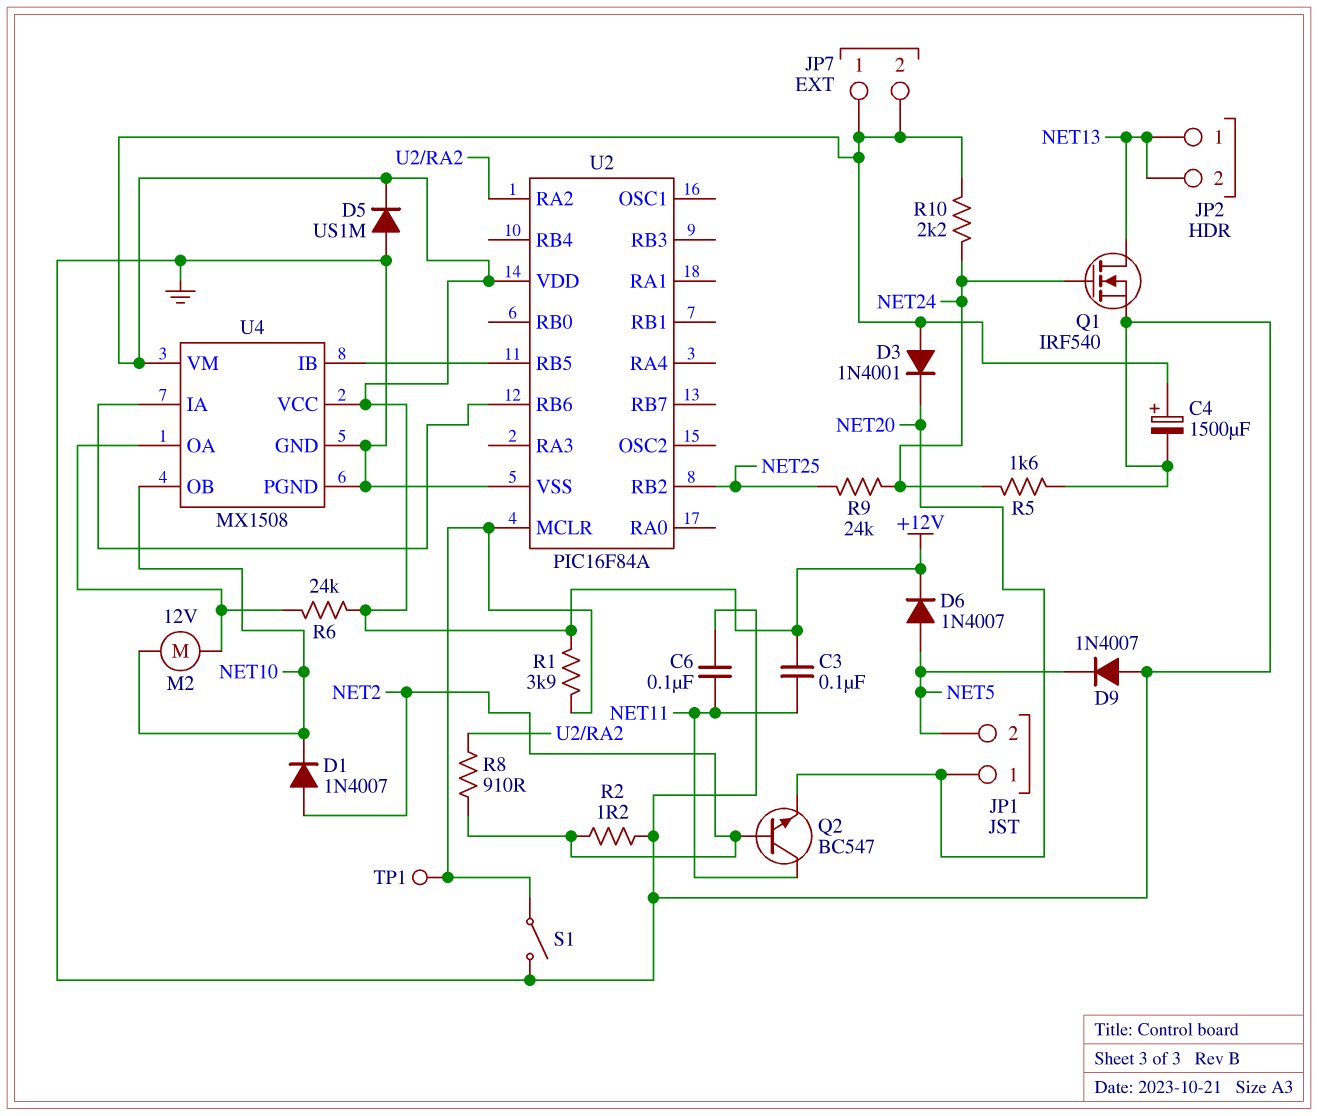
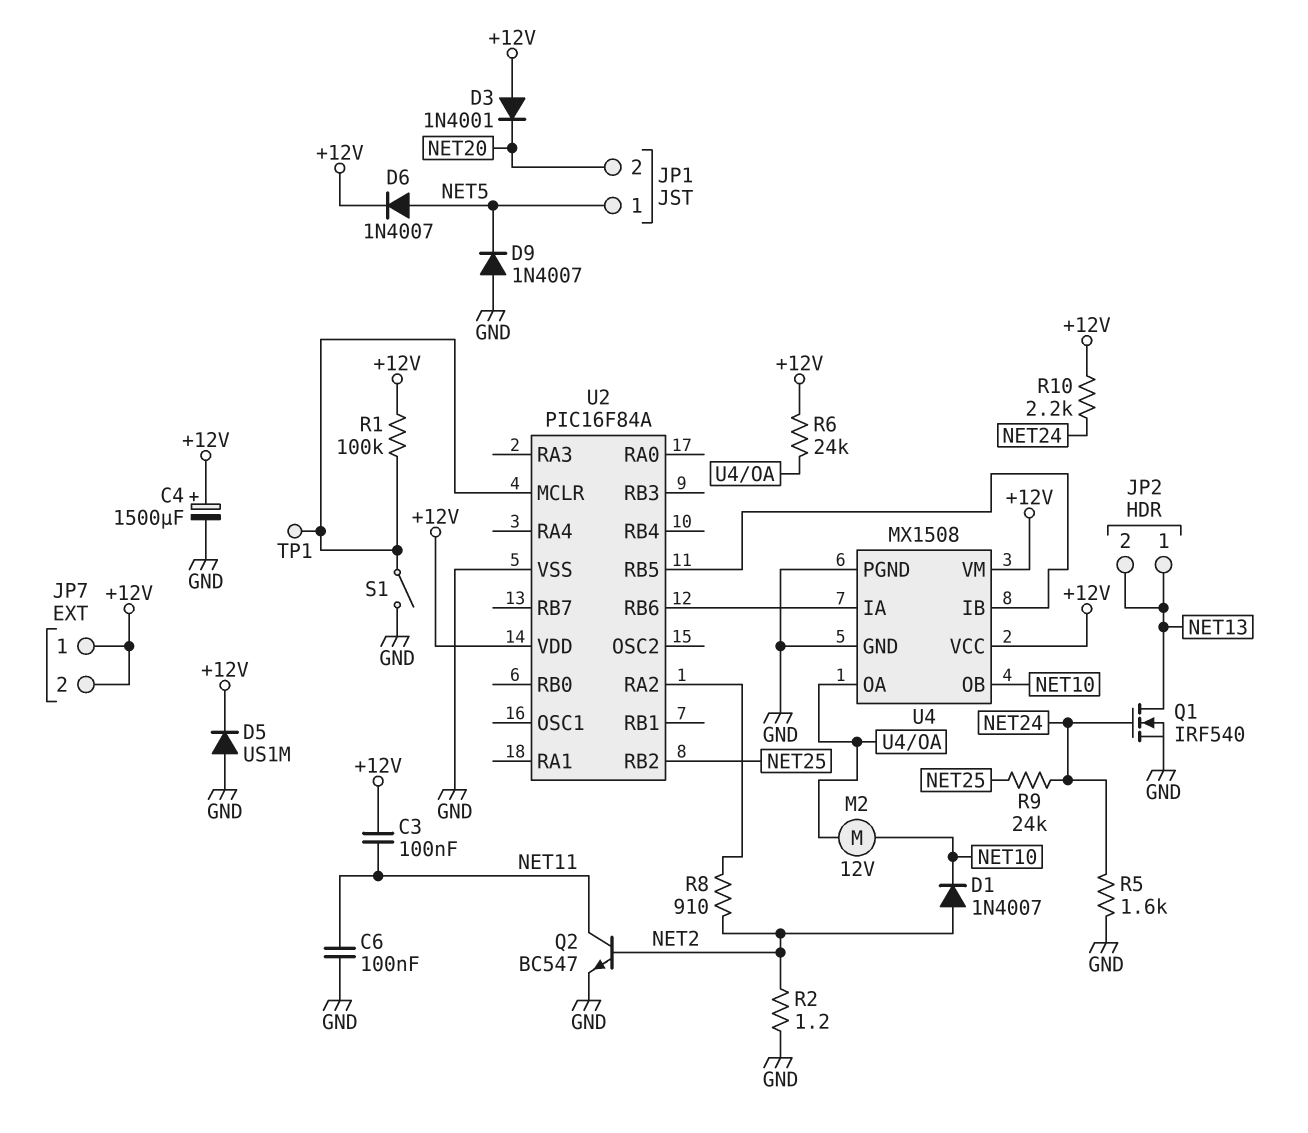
JP1 pin 1: NET20 -> NET5
JP1 pin 2: NET5 -> NET20
Q2: NPN BC547 (B NET2, C NET11, E NET20) -> NPN BC547 (B NET2, C NET11, E GND)
R1: 3.9k (+12V, U2/MCLR) -> 100k (+12V, U2/MCLR)

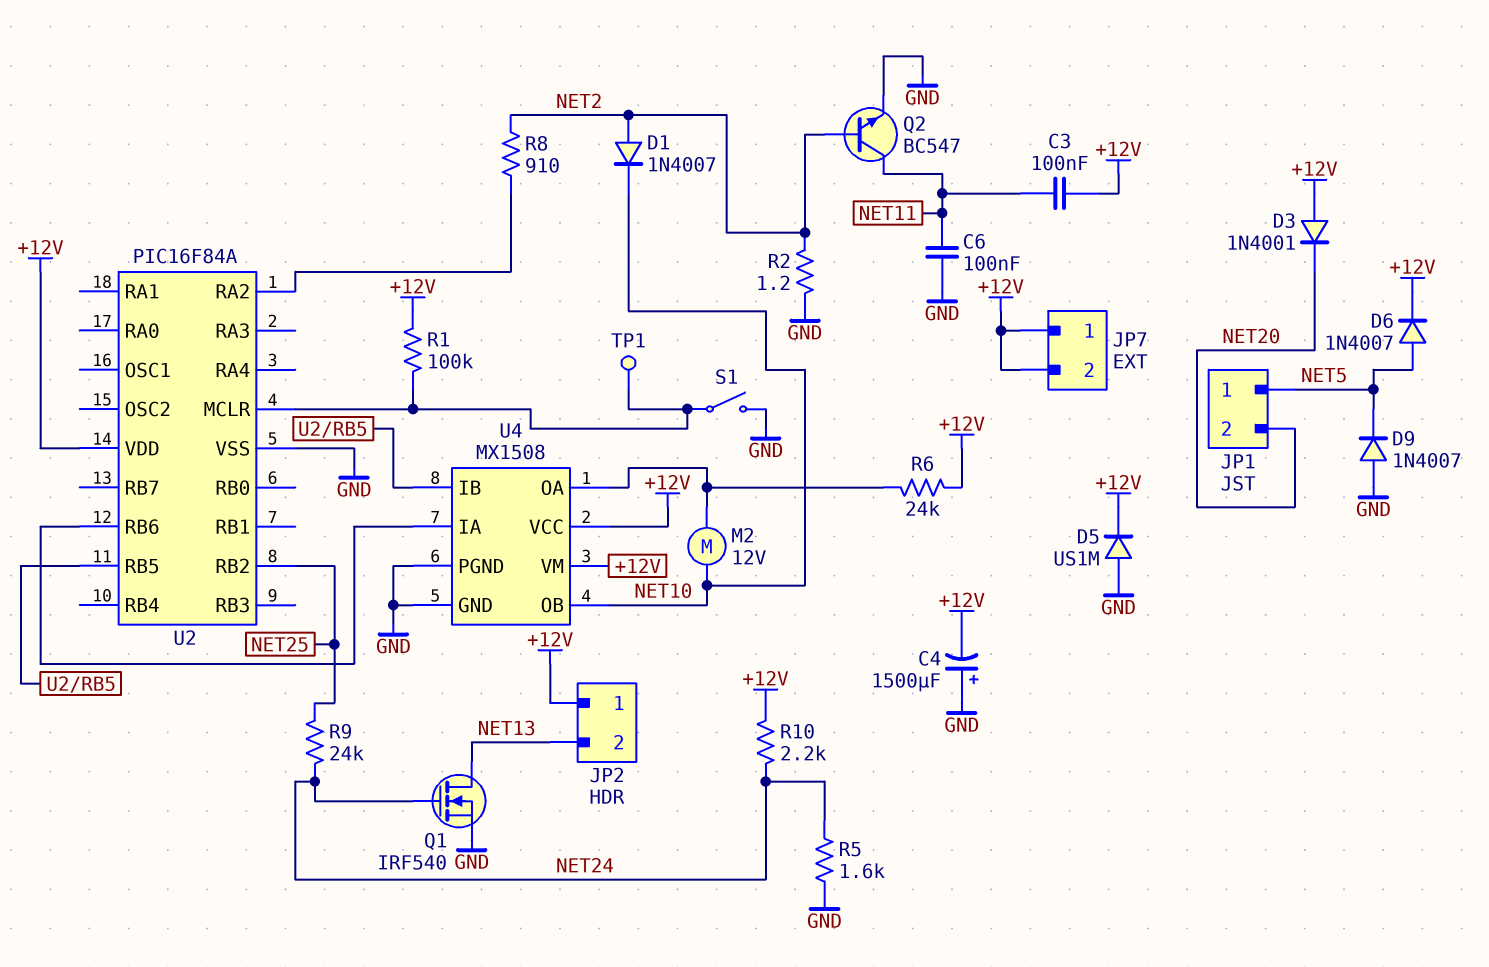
C4: 1500uF (plus +12V, minus GND) -> 1500uF (plus GND, minus +12V)
JP2 pin 1: NET13 -> +12V

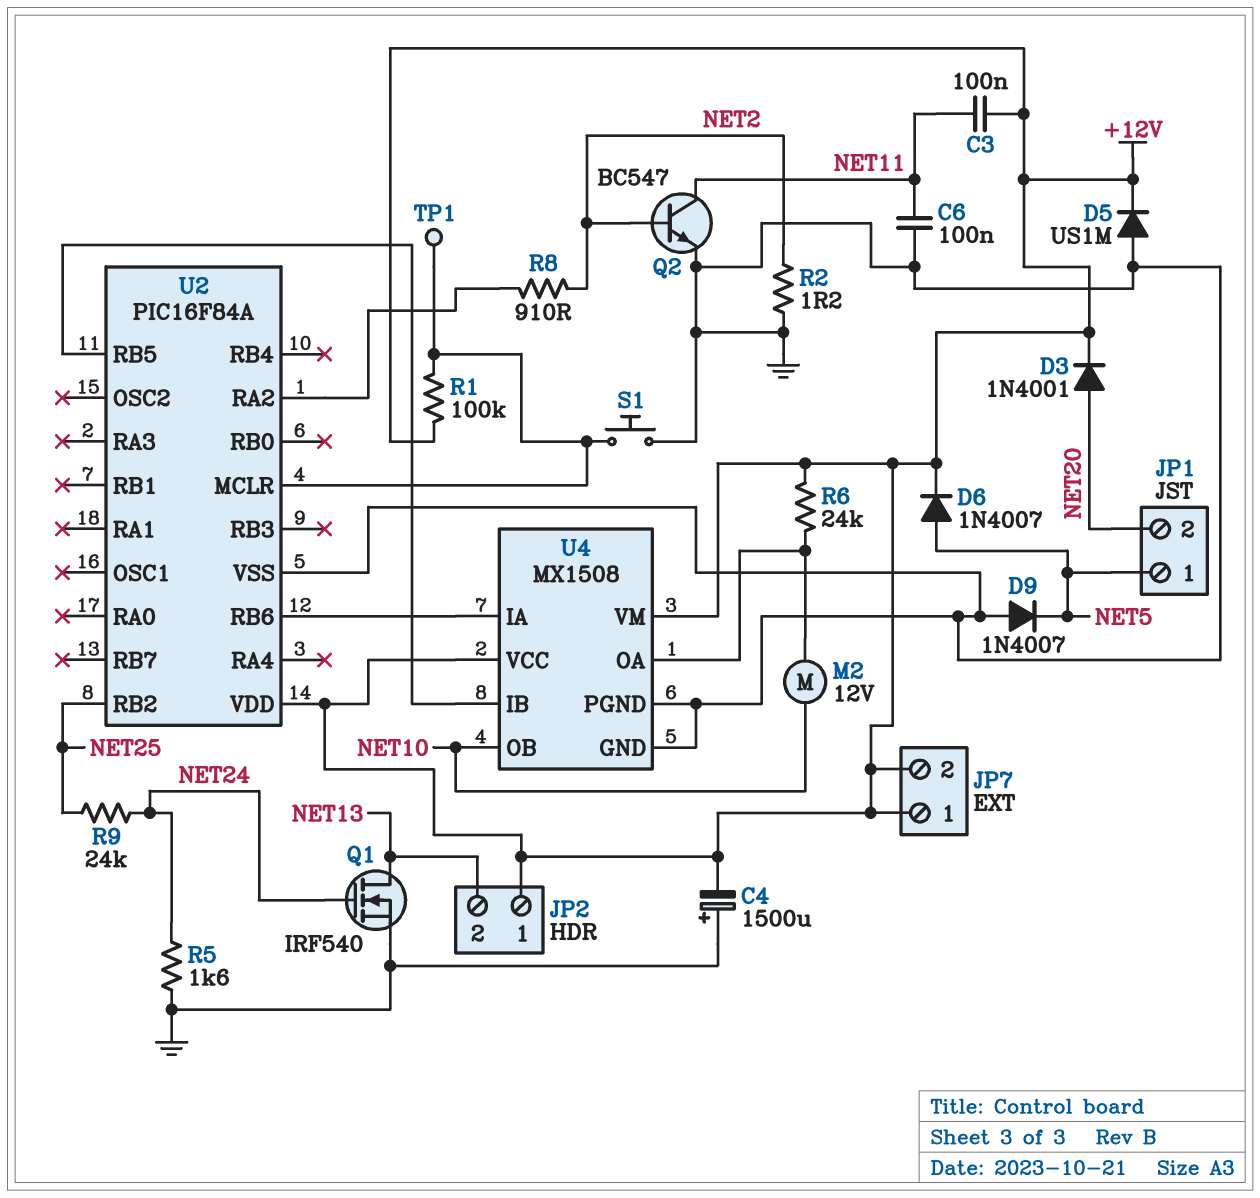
D1: diode 1N4007 (A NET2, K NET10) -> none
D3: diode 1N4001 (A +12V, K NET20) -> diode 1N4001 (A NET20, K +12V)
R10: 2.2k (+12V, NET24) -> none
S1: switch (GND, U2/MCLR) -> button (GND, U2/MCLR)

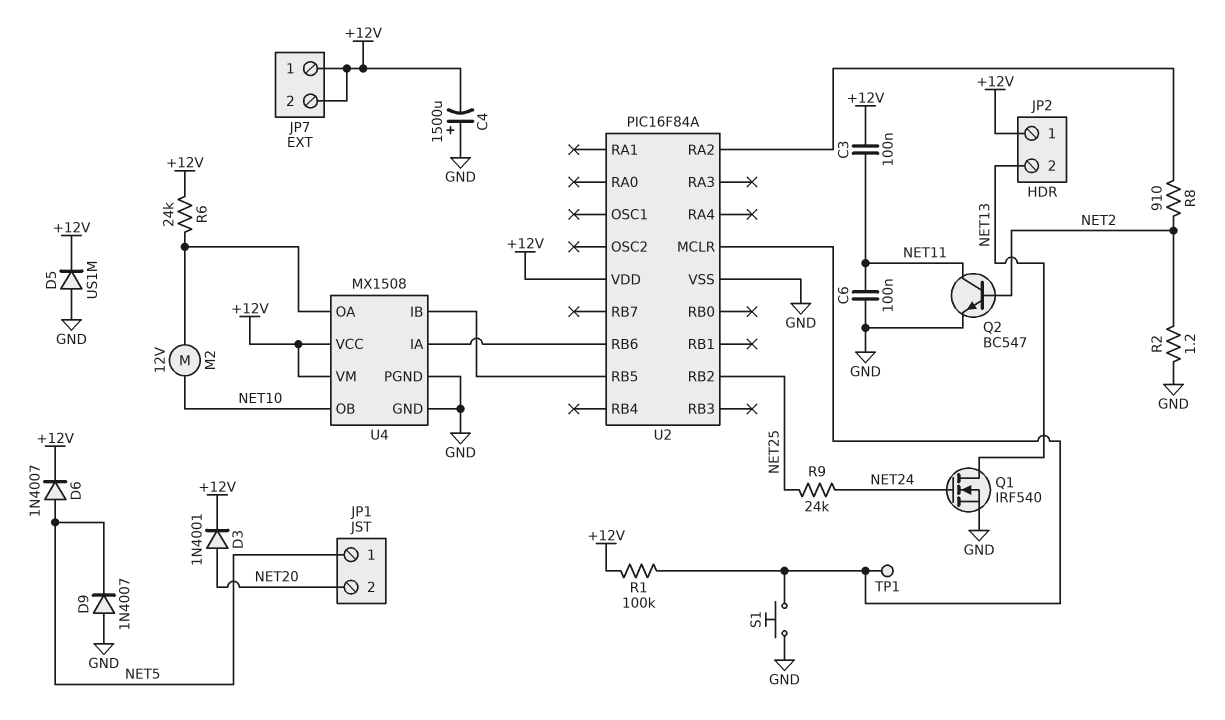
R5: 1.6k (GND, NET24) -> none

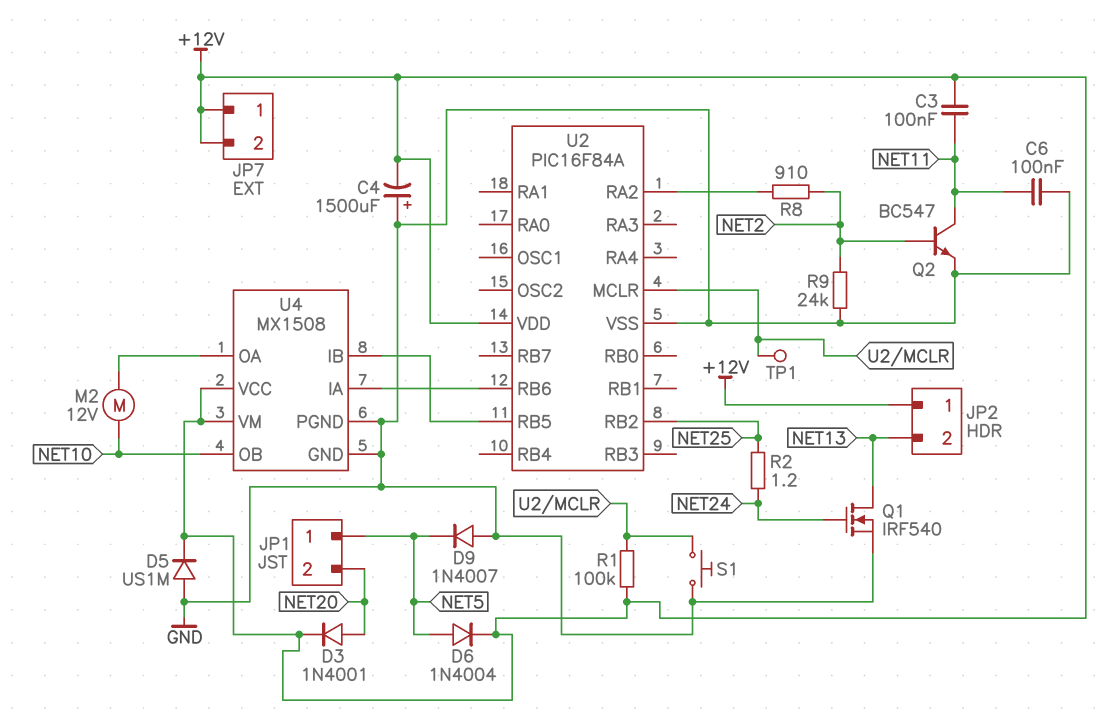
D6: diode 1N4007 (A NET5, K +12V) -> diode 1N4004 (A NET5, K +12V)
R2: 1.2 (GND, NET2) -> 1.2 (NET24, NET25)
R6: 24k (+12V, U4/OA) -> none
R9: 24k (NET24, NET25) -> 24k (GND, NET2)

